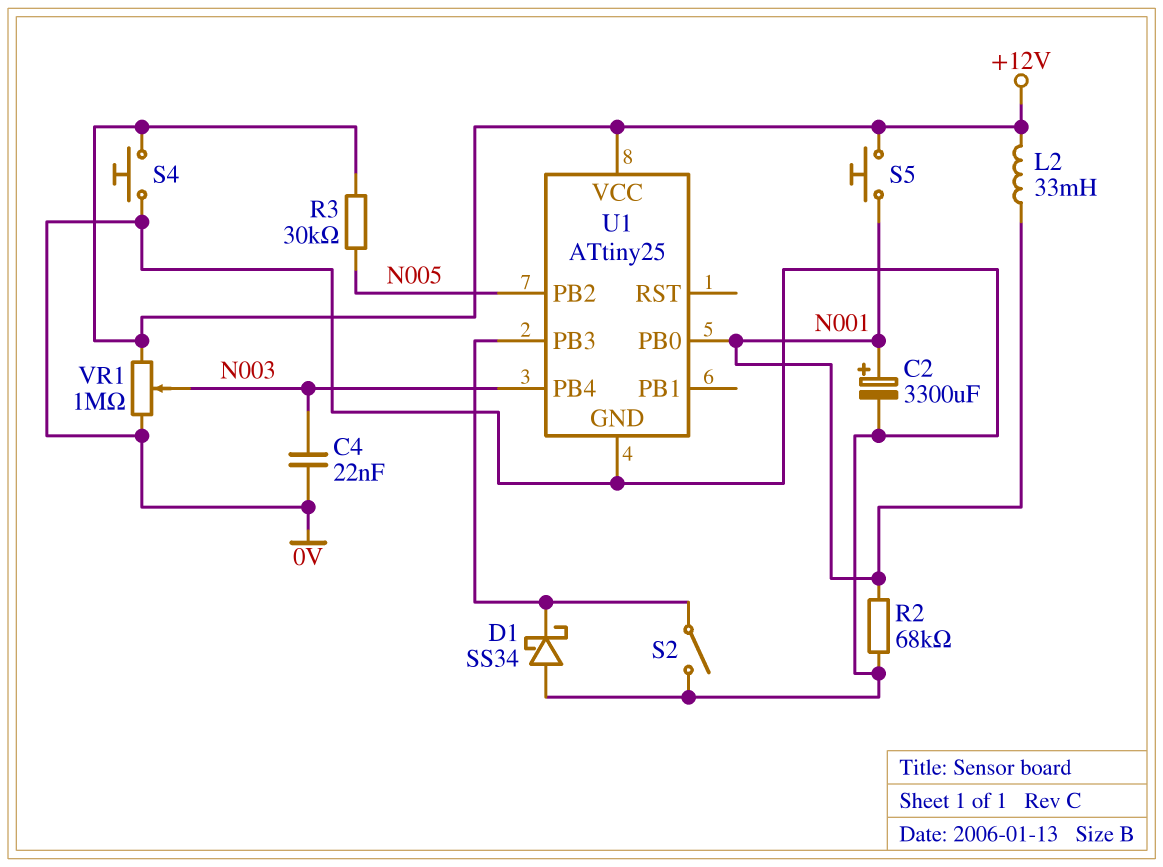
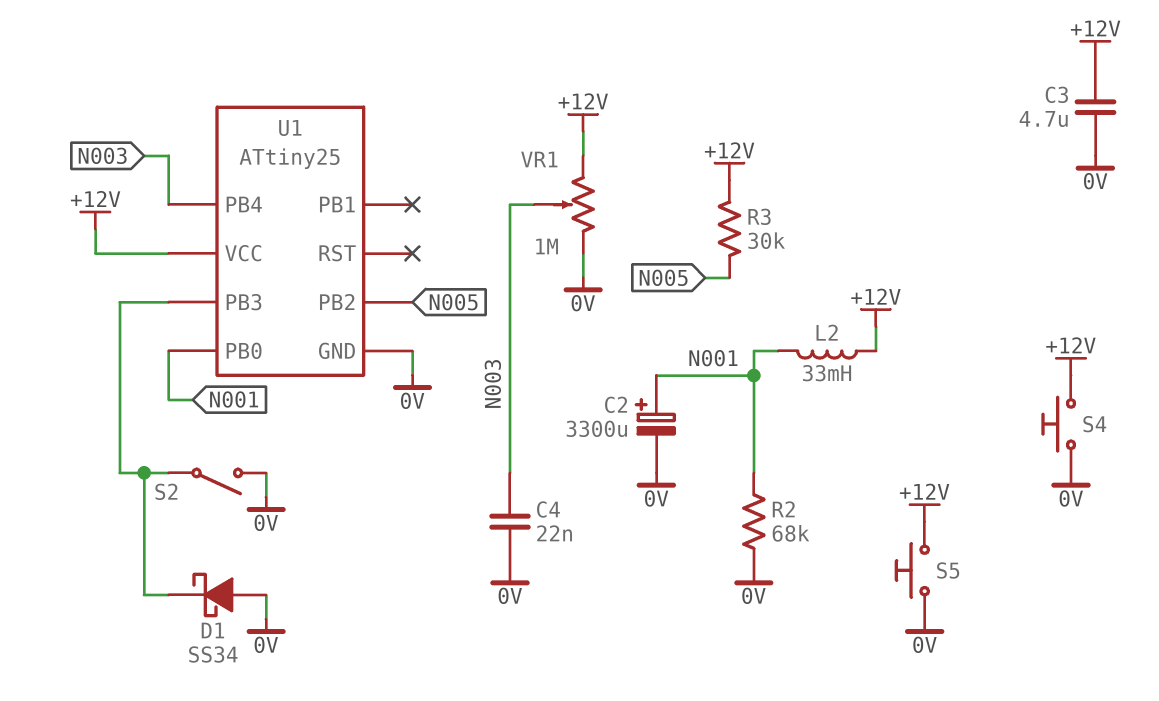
C3: none -> 4.7uF (+12V, 0V)
S5: button (+12V, N001) -> button (+12V, 0V)

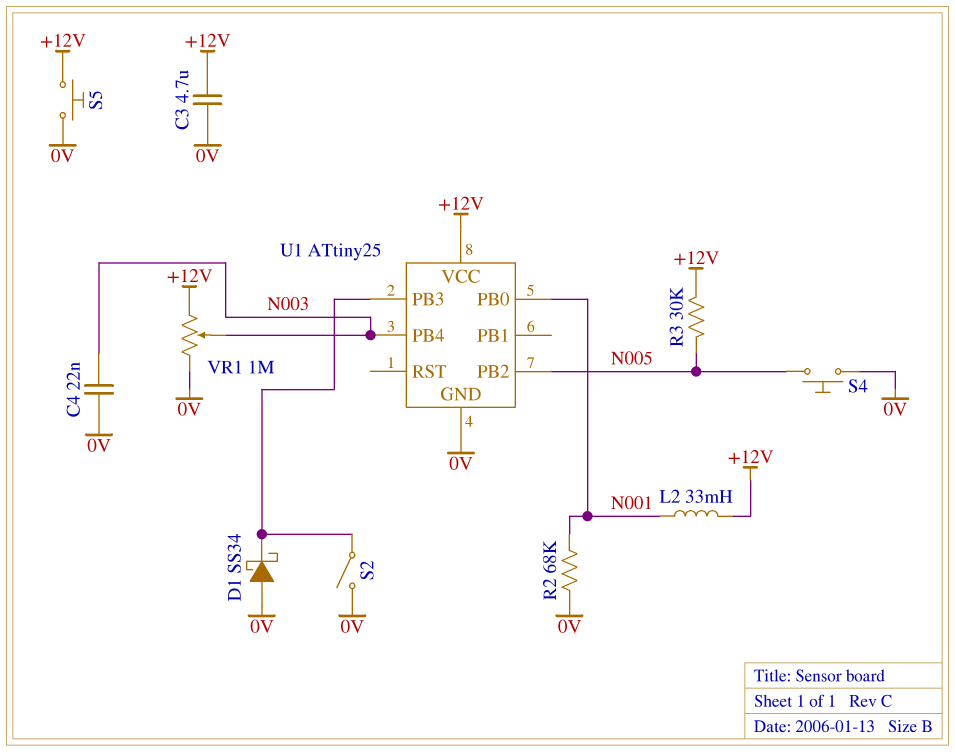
C2: 3300uF (plus N001, minus 0V) -> none
S4: button (+12V, 0V) -> button (0V, N005)

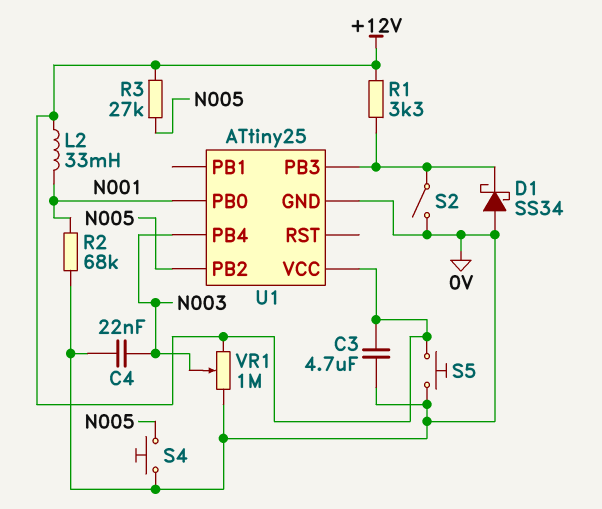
R1: none -> 3.3k (+12V, U1/PB3)
R3: 30k (+12V, N005) -> 27k (+12V, N005)

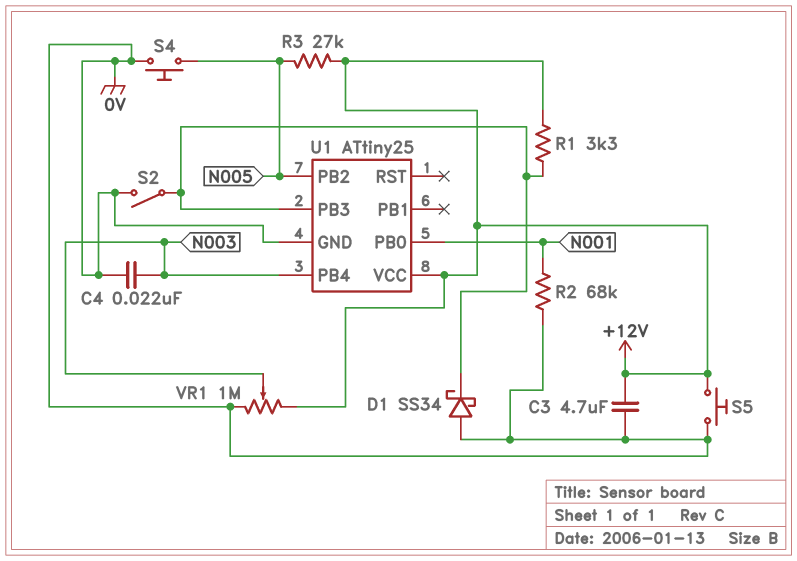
L2: 33mH (+12V, N001) -> none

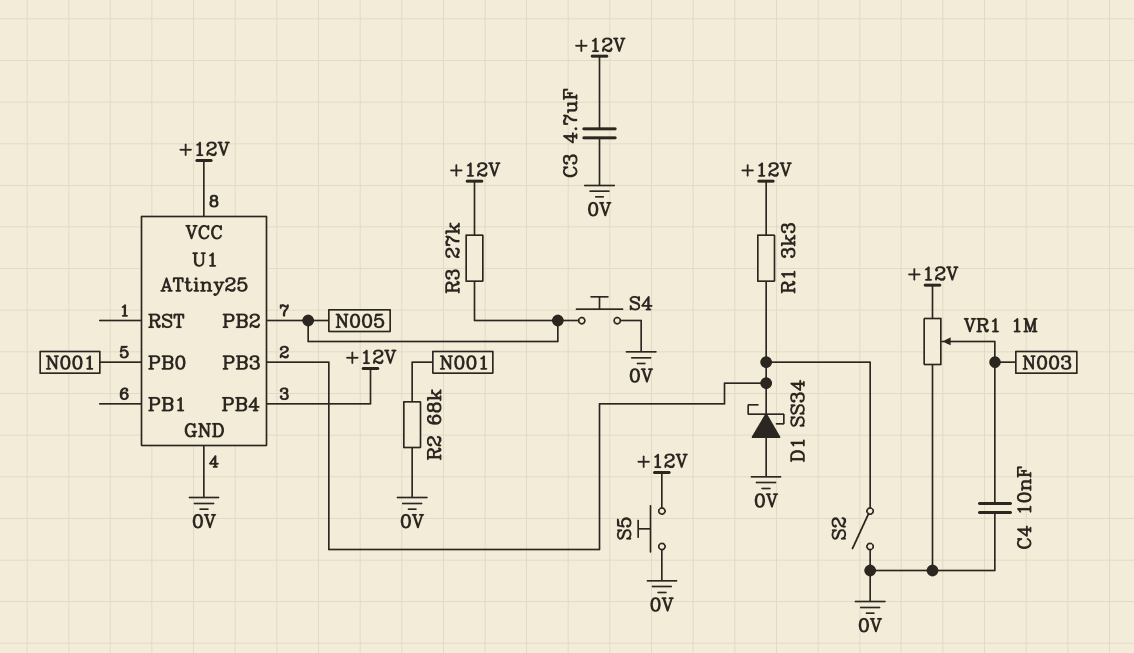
C4: 22nF (0V, N003) -> 10nF (0V, N003)
U1 pin PB4: N003 -> +12V

